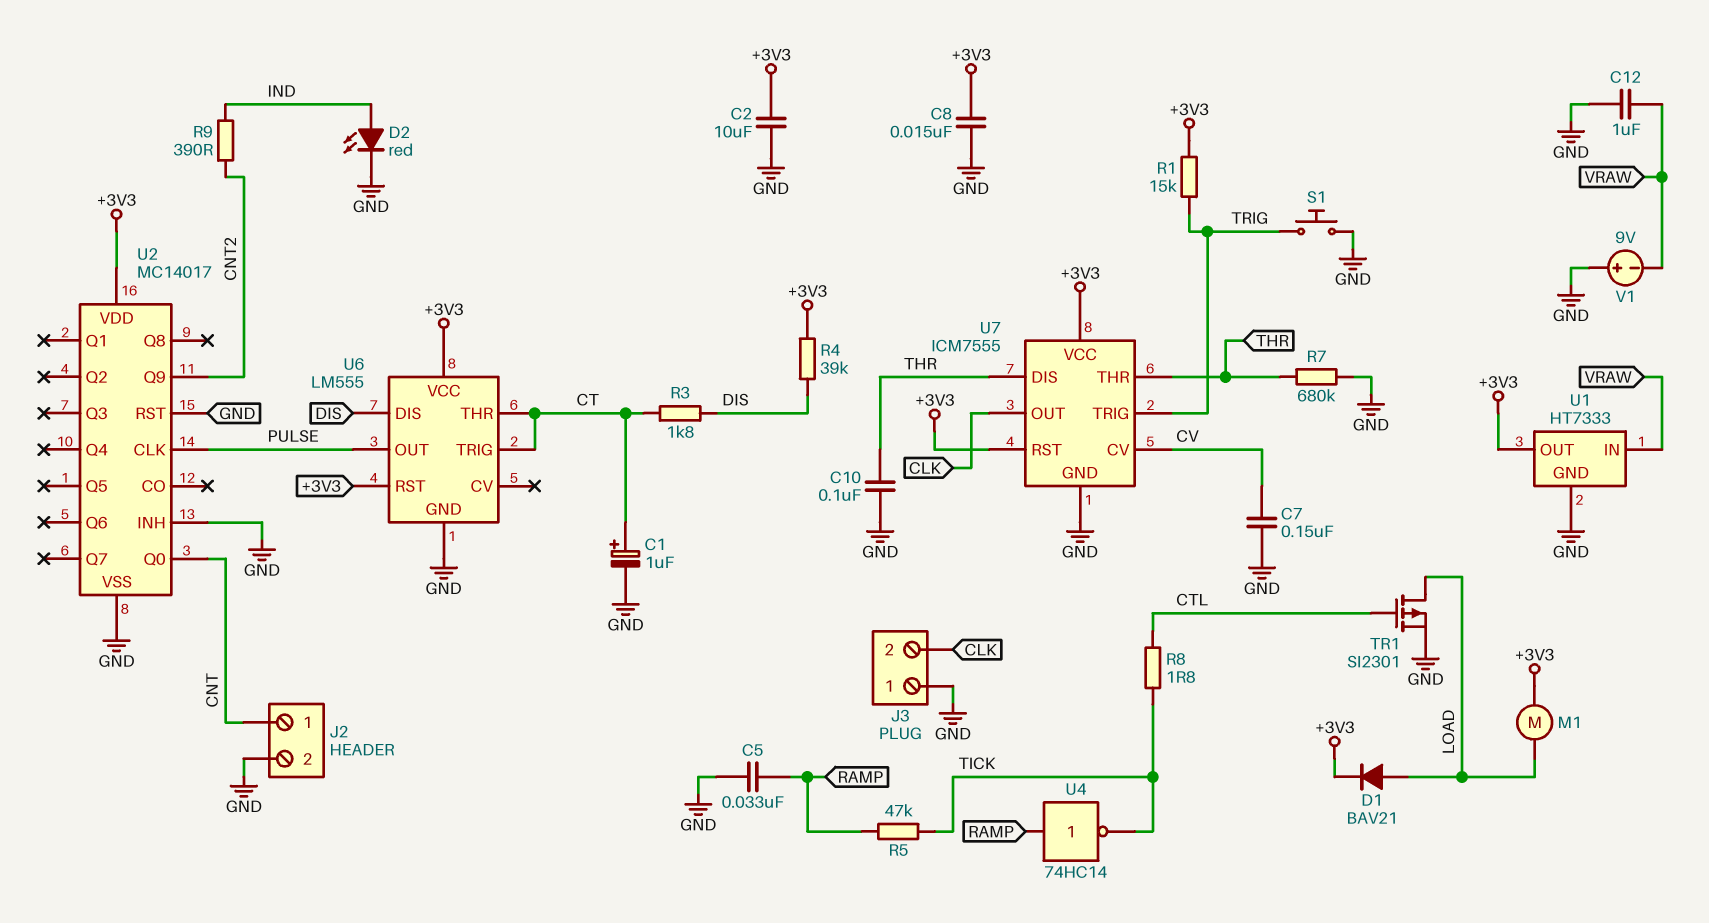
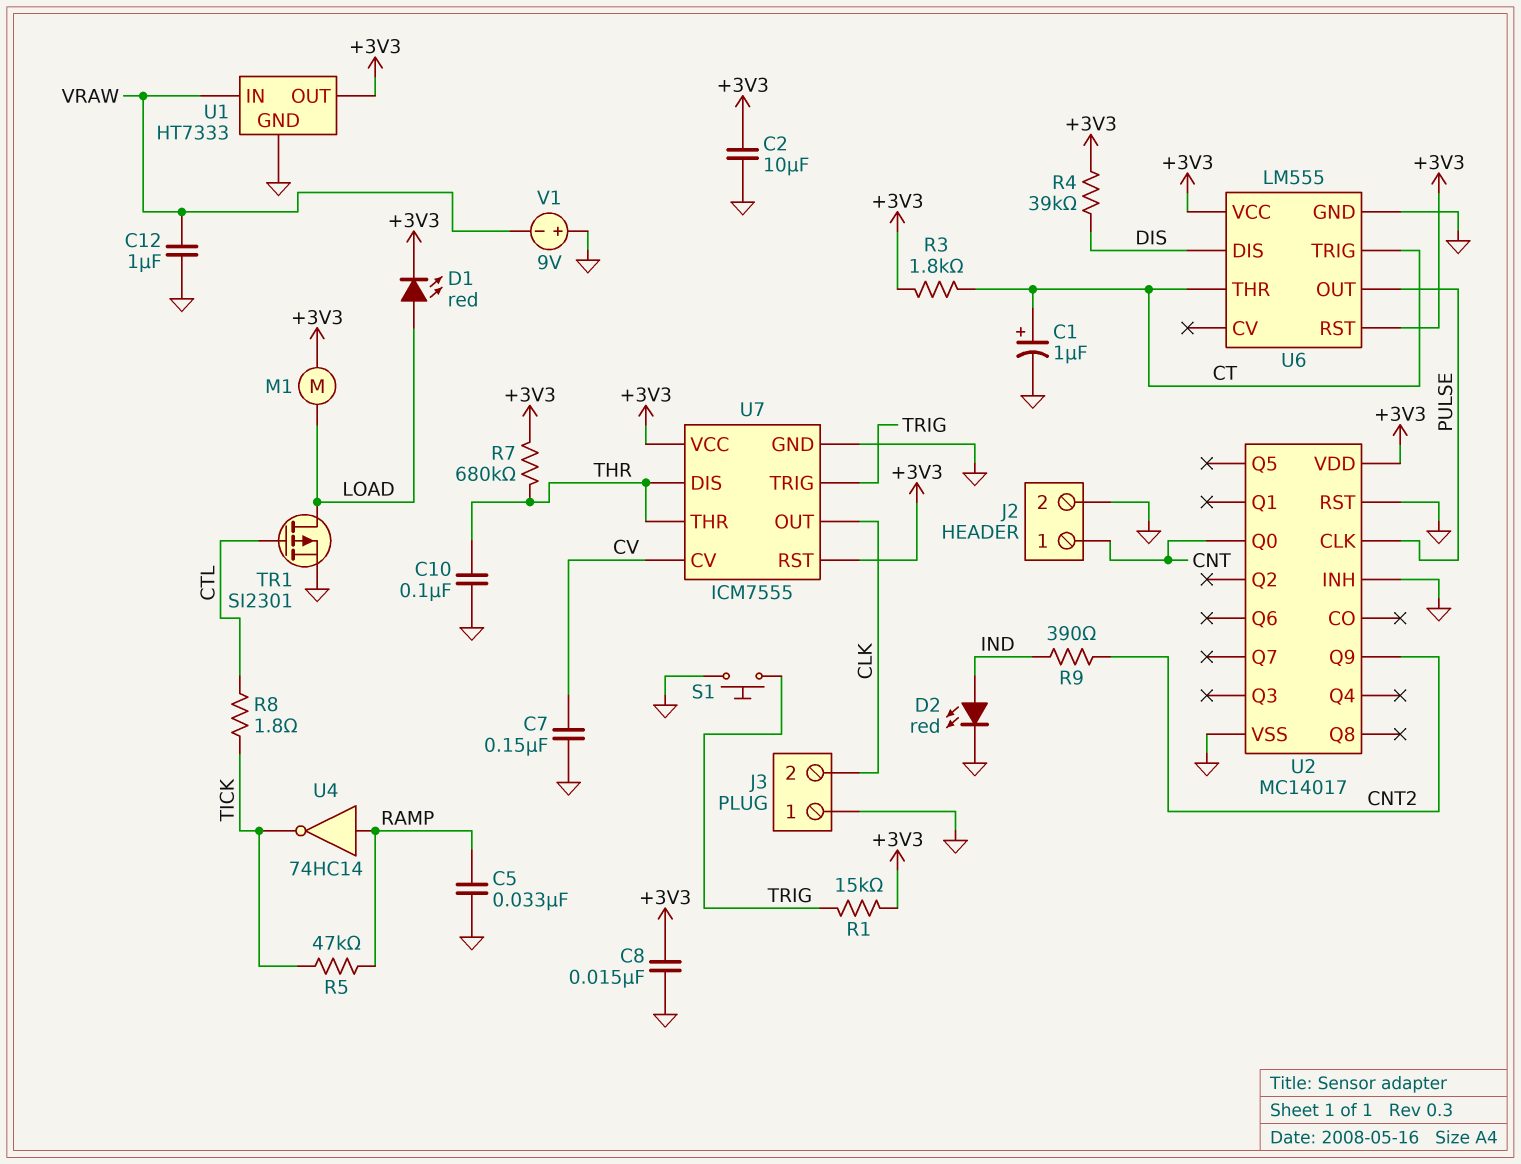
D1: diode BAV21 (A LOAD, K +3V3) -> LED red (A LOAD, K +3V3)
R3: 1.8k (CT, DIS) -> 1.8k (+3V3, CT)
R7: 680k (GND, THR) -> 680k (+3V3, THR)

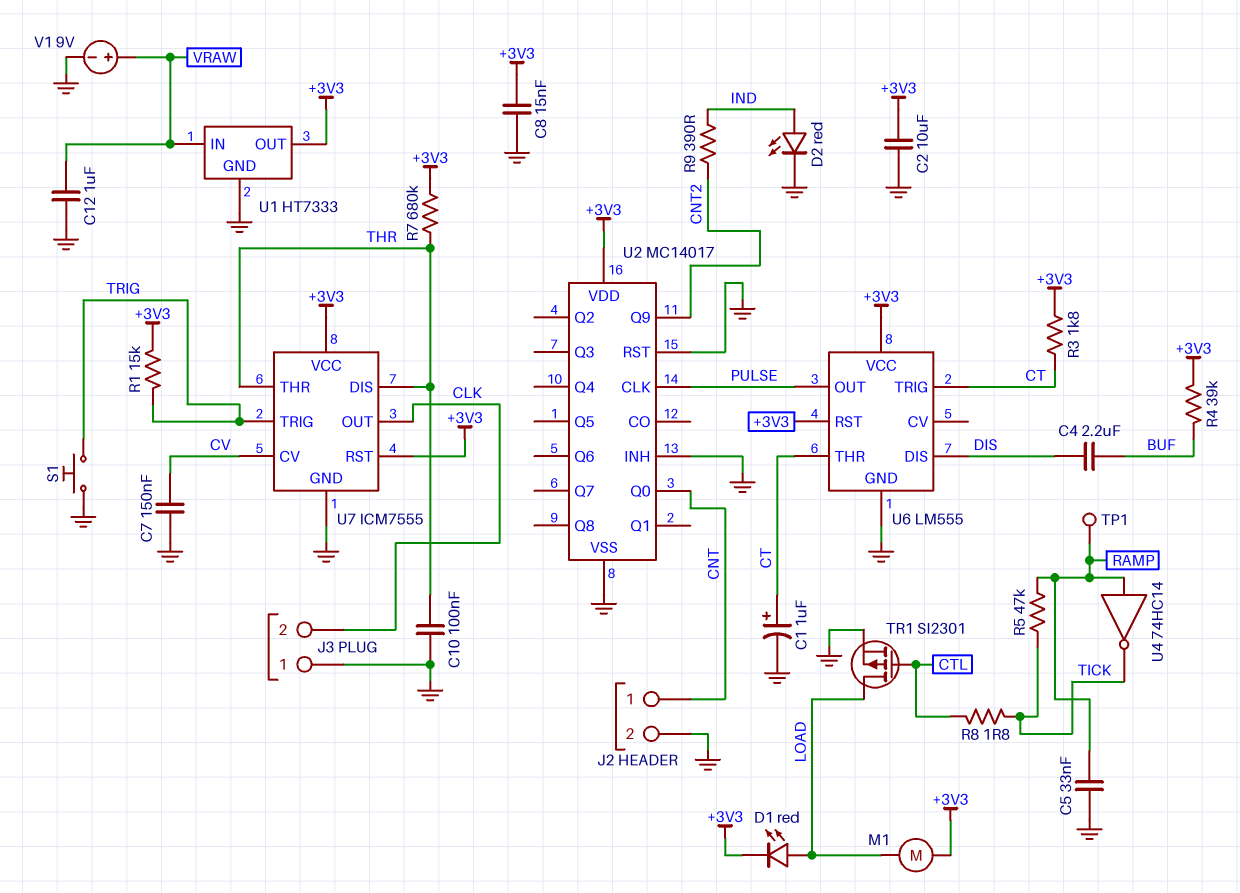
C4: none -> 2.2uF (BUF, DIS)
R4: 39k (+3V3, DIS) -> 39k (+3V3, BUF)
TP1: none -> test point (RAMP)
V1: 9V (plus GND, minus VRAW) -> 9V (plus VRAW, minus GND)

